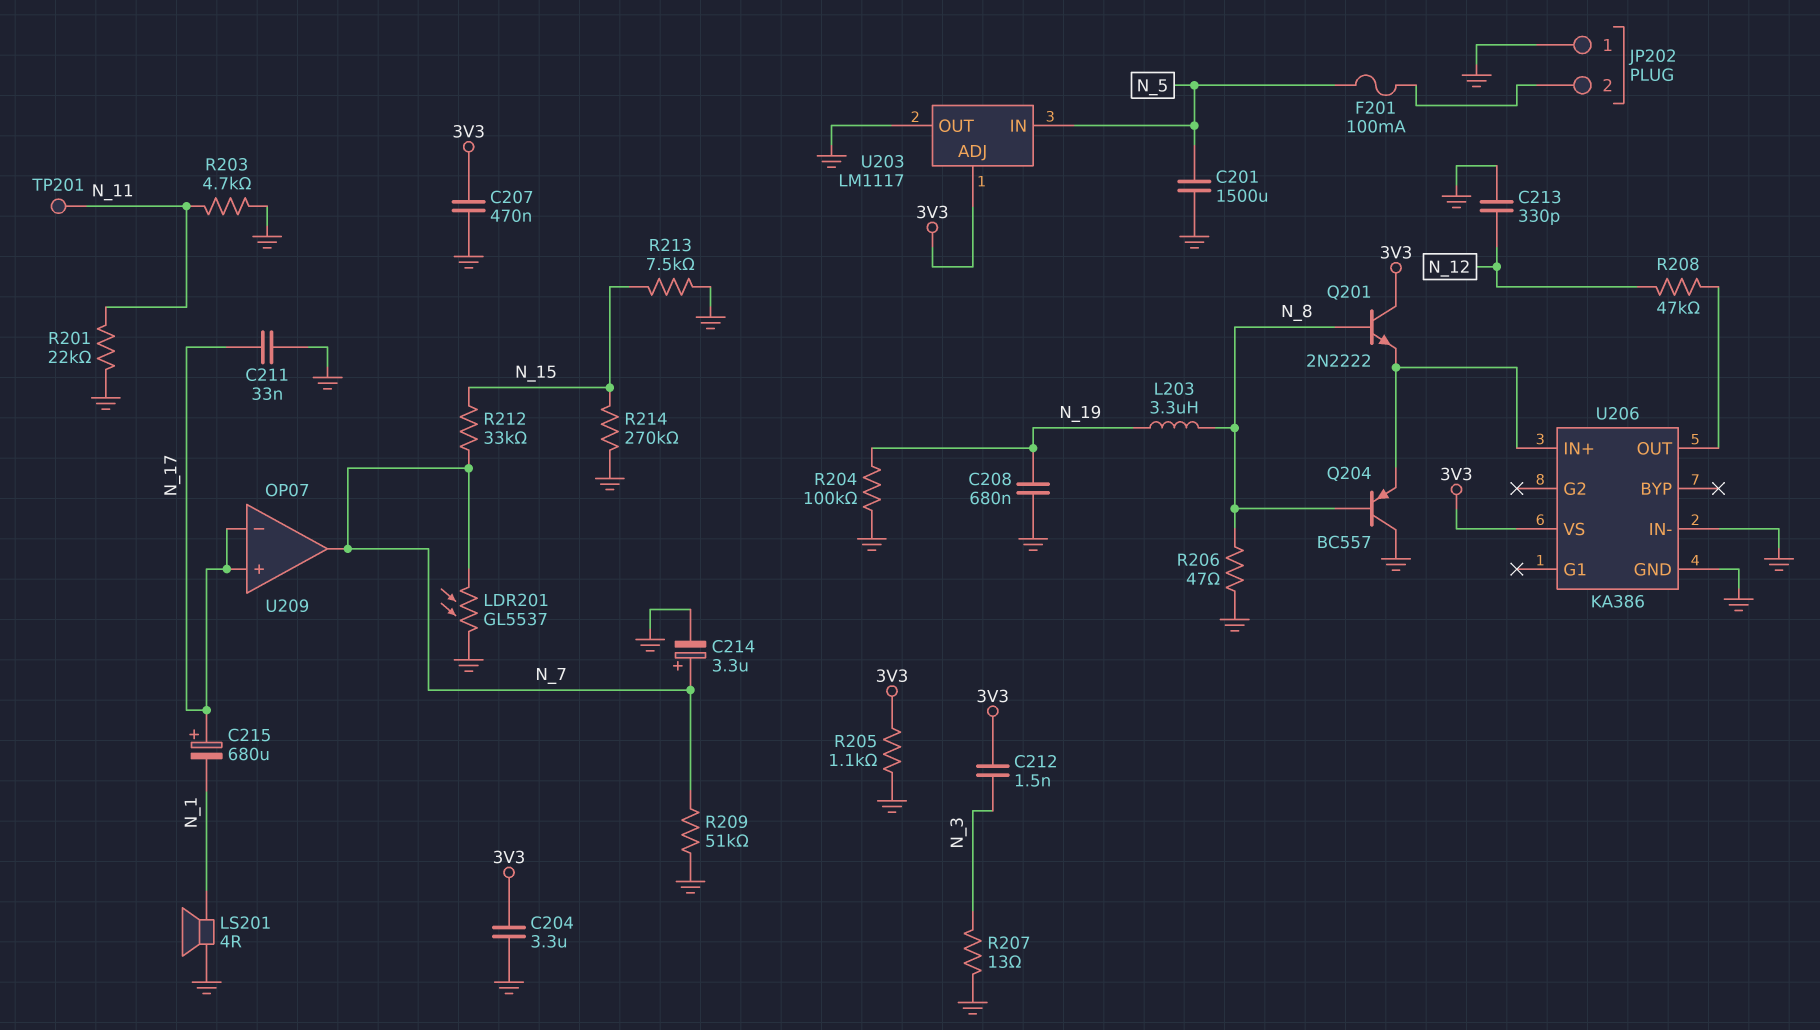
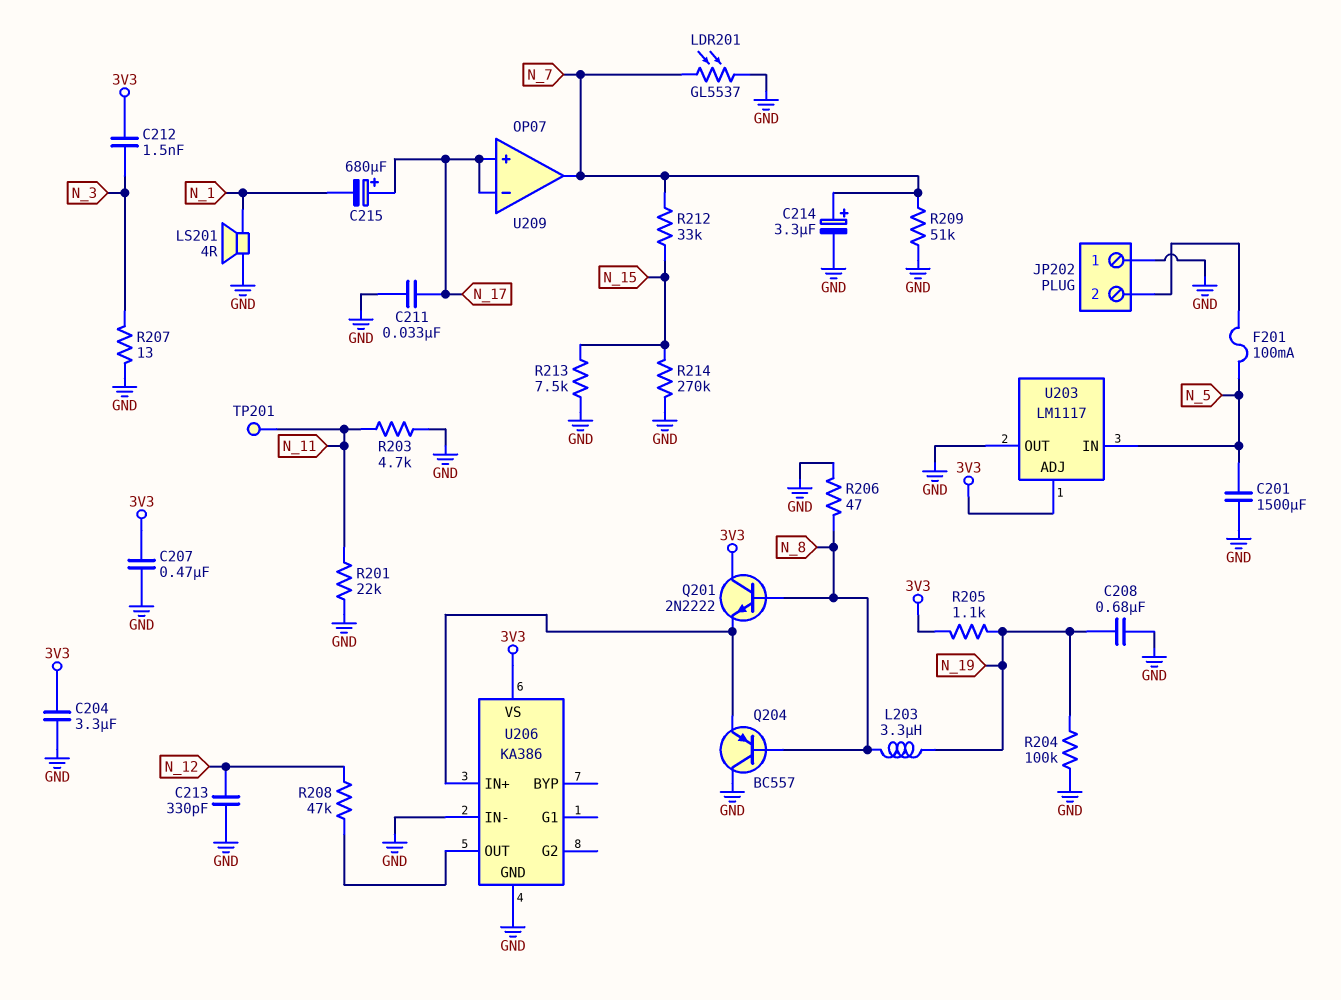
R205: 1.1k (3V3, GND) -> 1.1k (3V3, N_19)

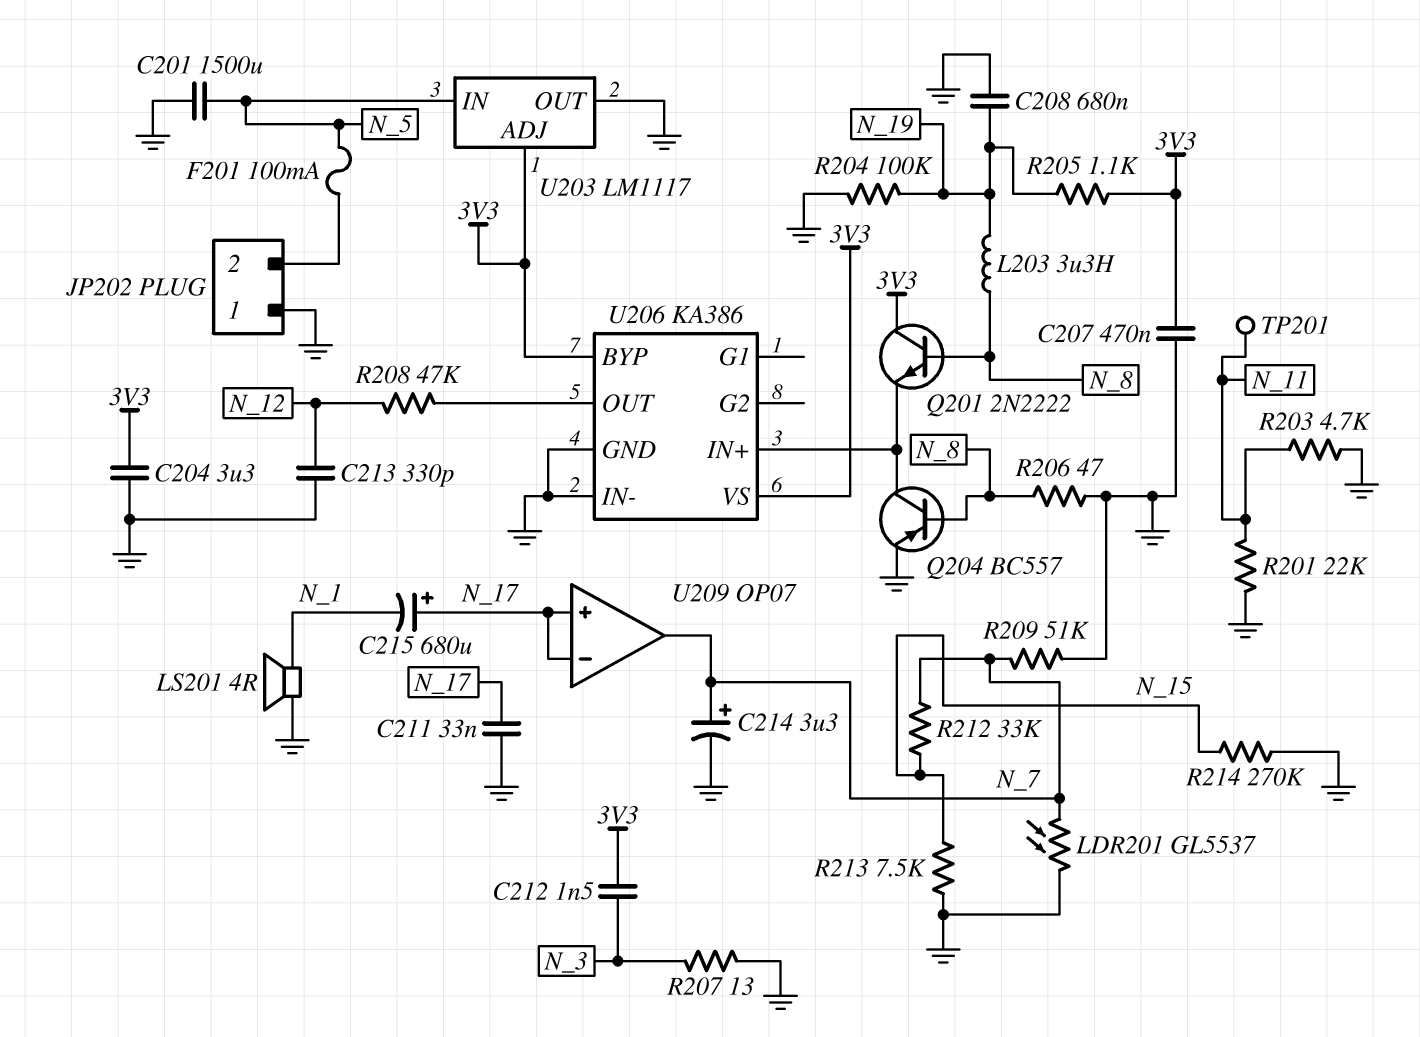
Q204: PNP BC557 (B N_8, C GND, E U206/IN+) -> PNP BC557 (B N_8, C U206/IN+, E GND)
U206 pin BYP: none -> 3V3

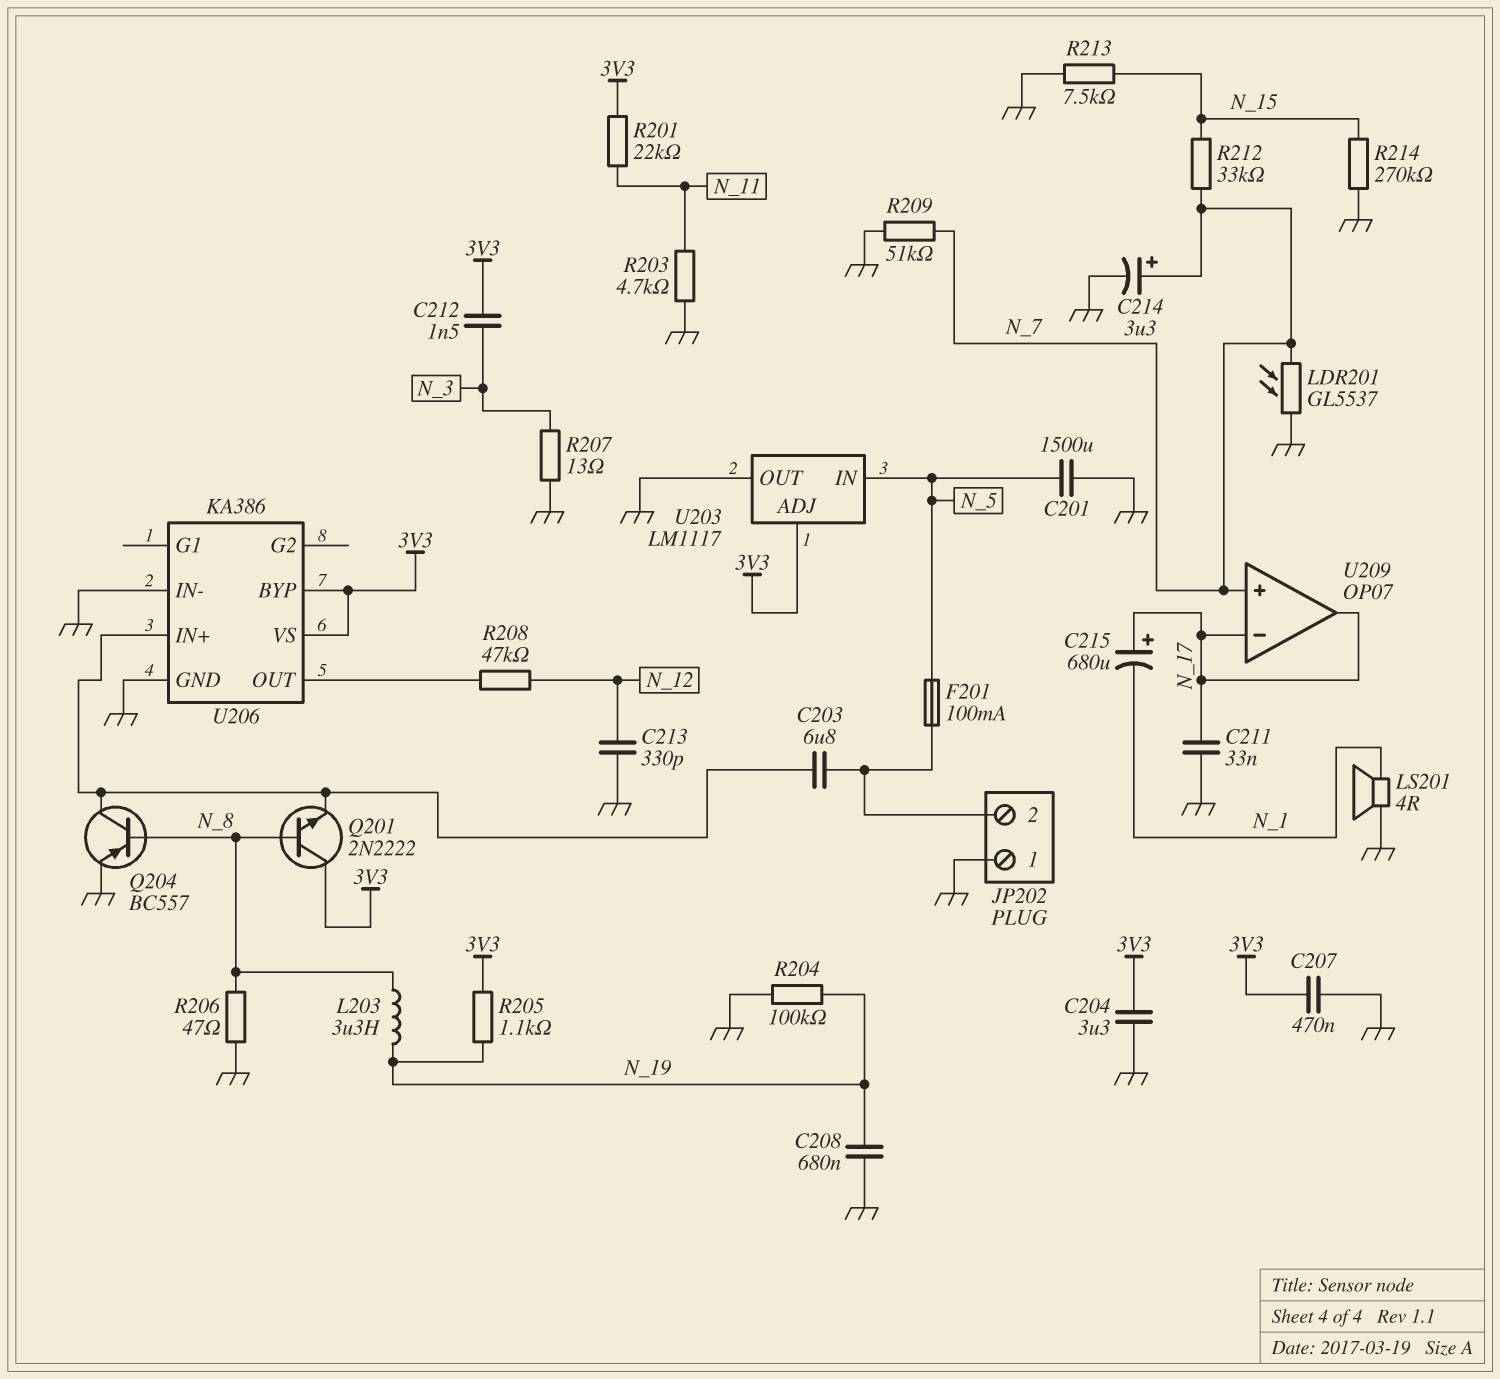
C203: none -> 6.8uF (JP202/2, U206/IN+)
R201: 22k (GND, N_11) -> 22k (3V3, N_11)
TP201: test point (N_11) -> none
U209 pin in+: N_17 -> N_7
U209 pin out: N_7 -> N_17

